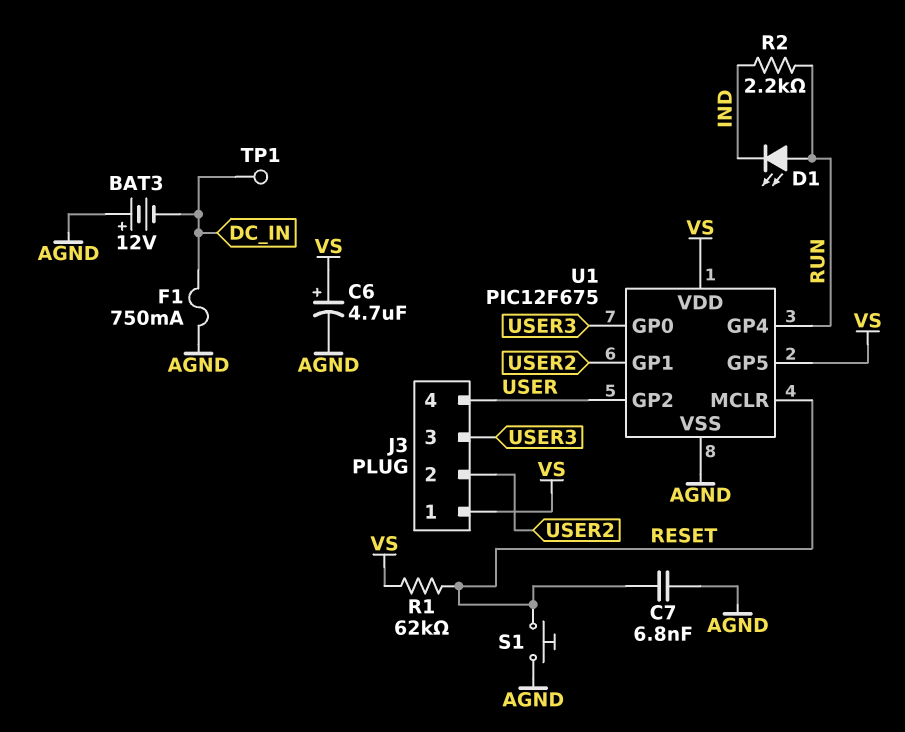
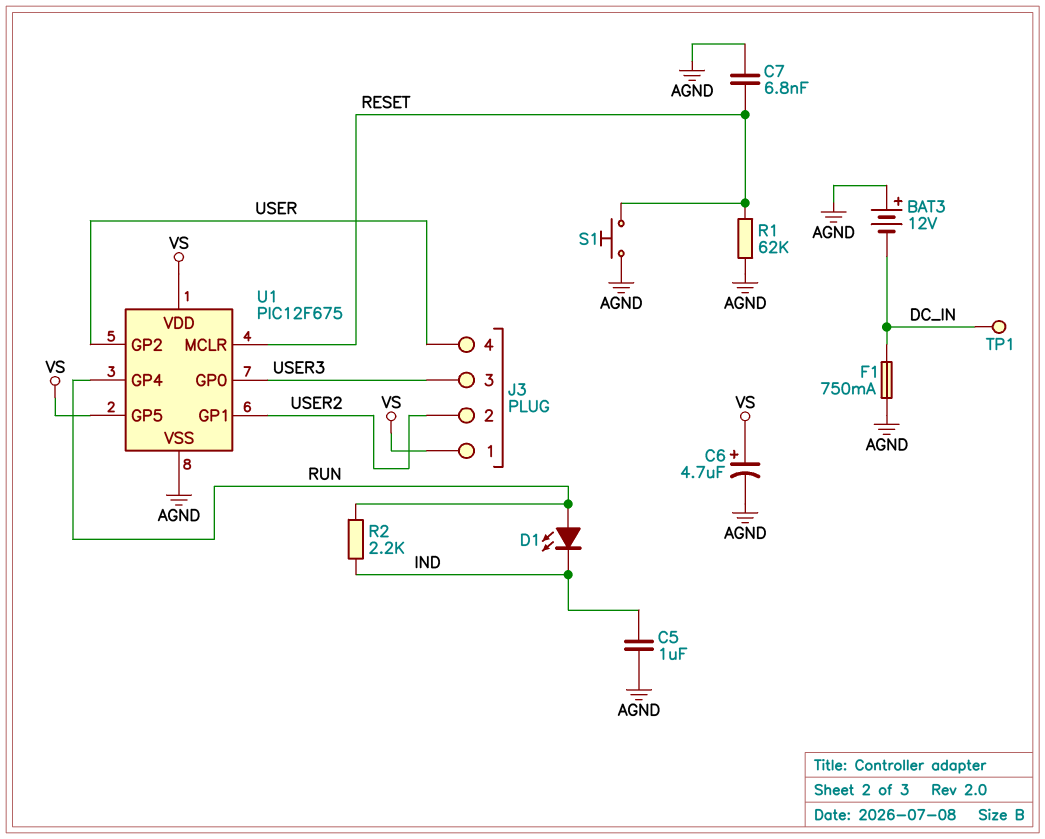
C5: none -> 1uF (AGND, IND)
R1: 62k (RESET, VS) -> 62k (AGND, RESET)

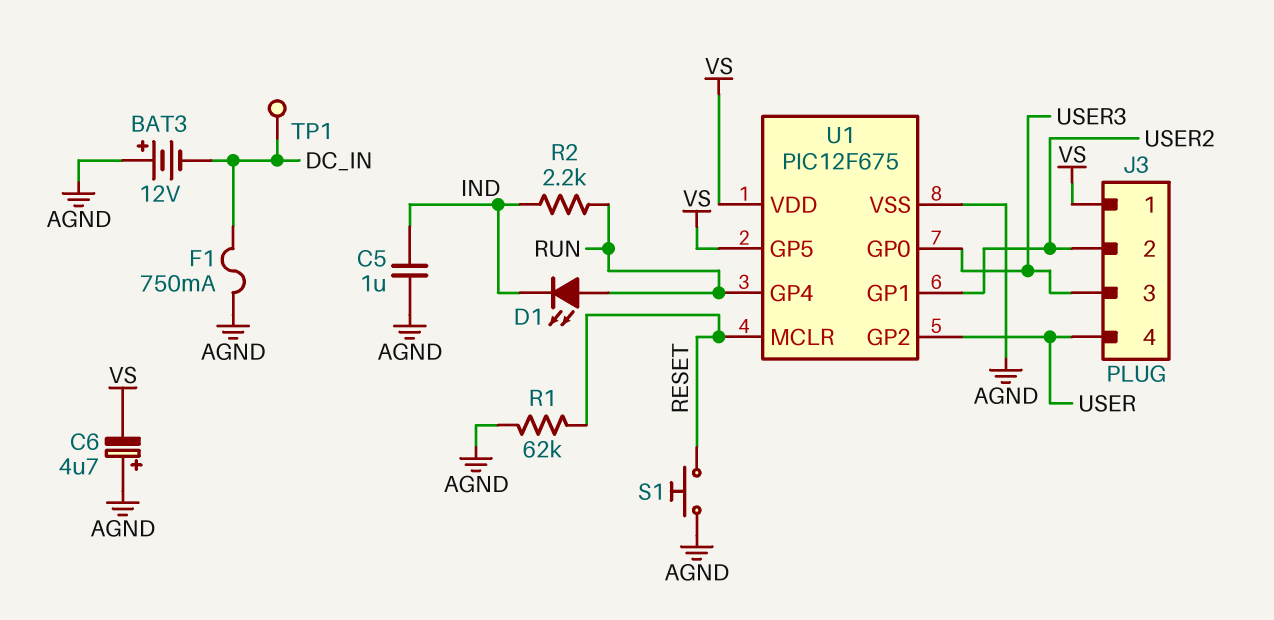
C6: 4.7uF (plus VS, minus AGND) -> 4.7uF (plus AGND, minus VS)
C7: 6.8nF (AGND, RESET) -> none

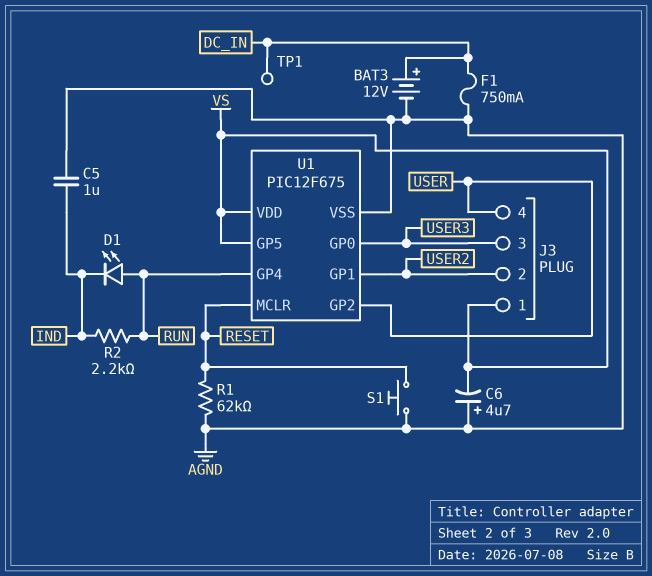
BAT3: 12V (plus AGND, minus DC_IN) -> 12V (plus DC_IN, minus AGND)

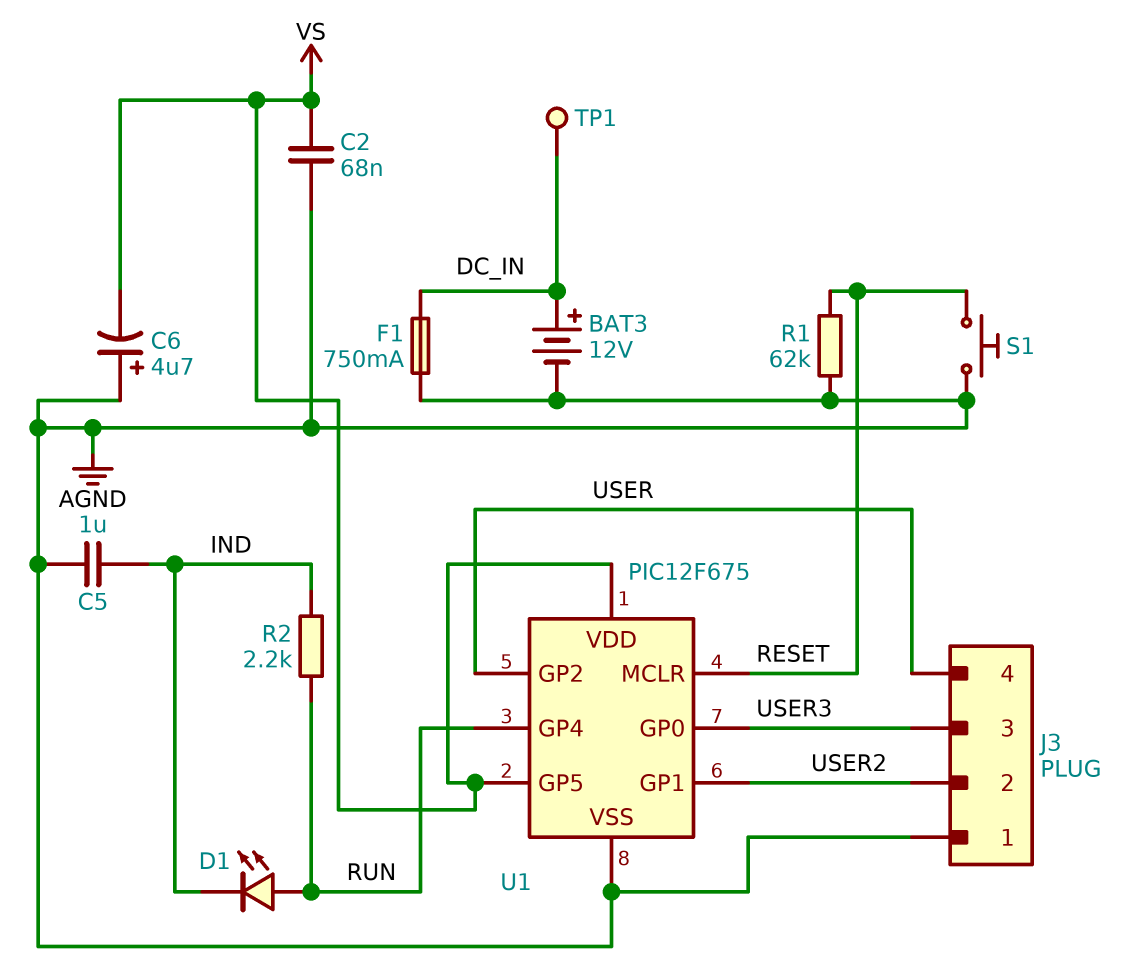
C2: none -> 68nF (AGND, VS)
J3 pin 1: VS -> AGND

